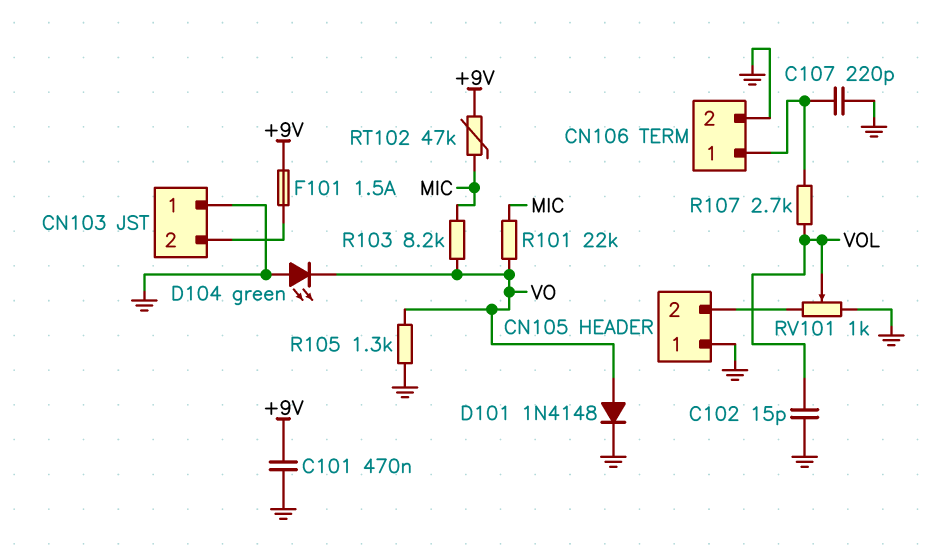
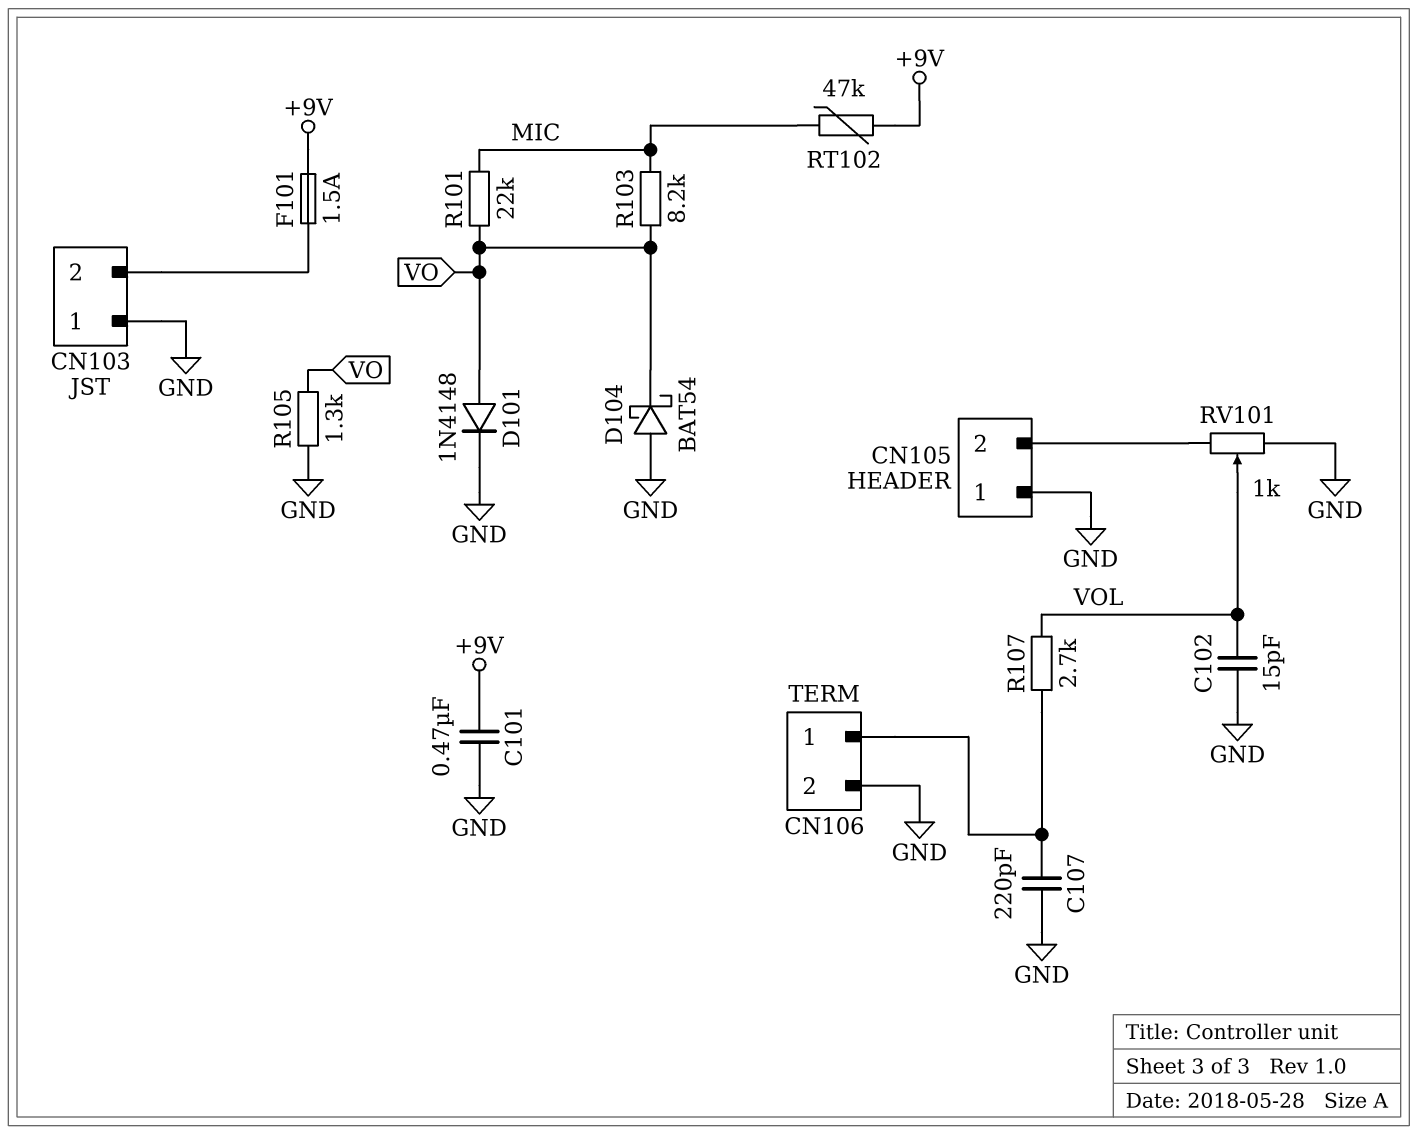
D104: LED green (A GND, K VO) -> schottky BAT54 (A GND, K VO)

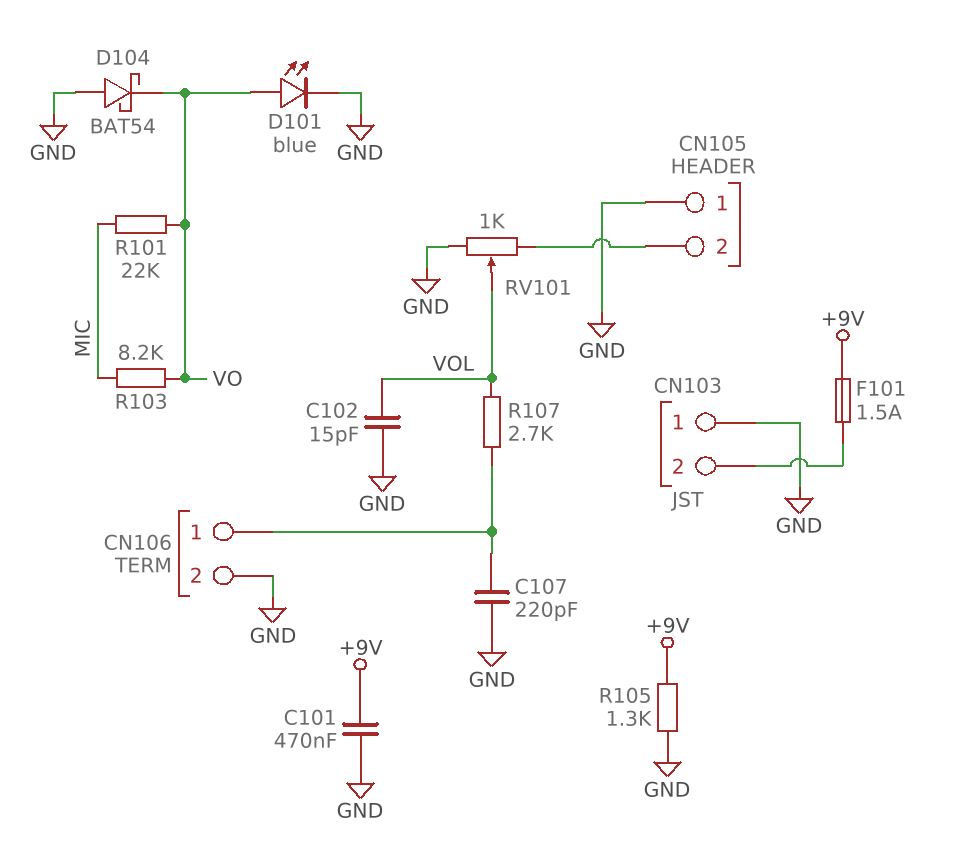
D101: diode 1N4148 (A VO, K GND) -> LED blue (A VO, K GND)
R105: 1.3k (GND, VO) -> 1.3k (+9V, GND)
RT102: 47k (+9V, MIC) -> none

